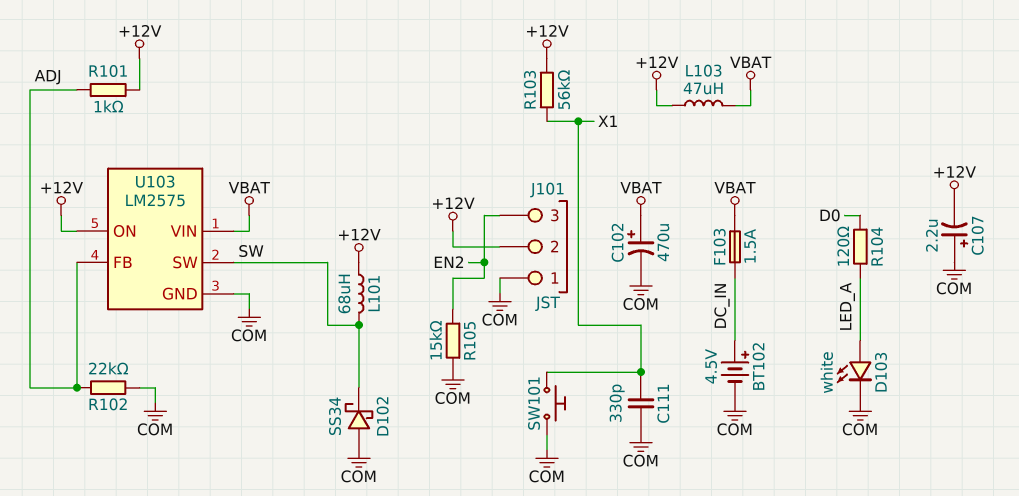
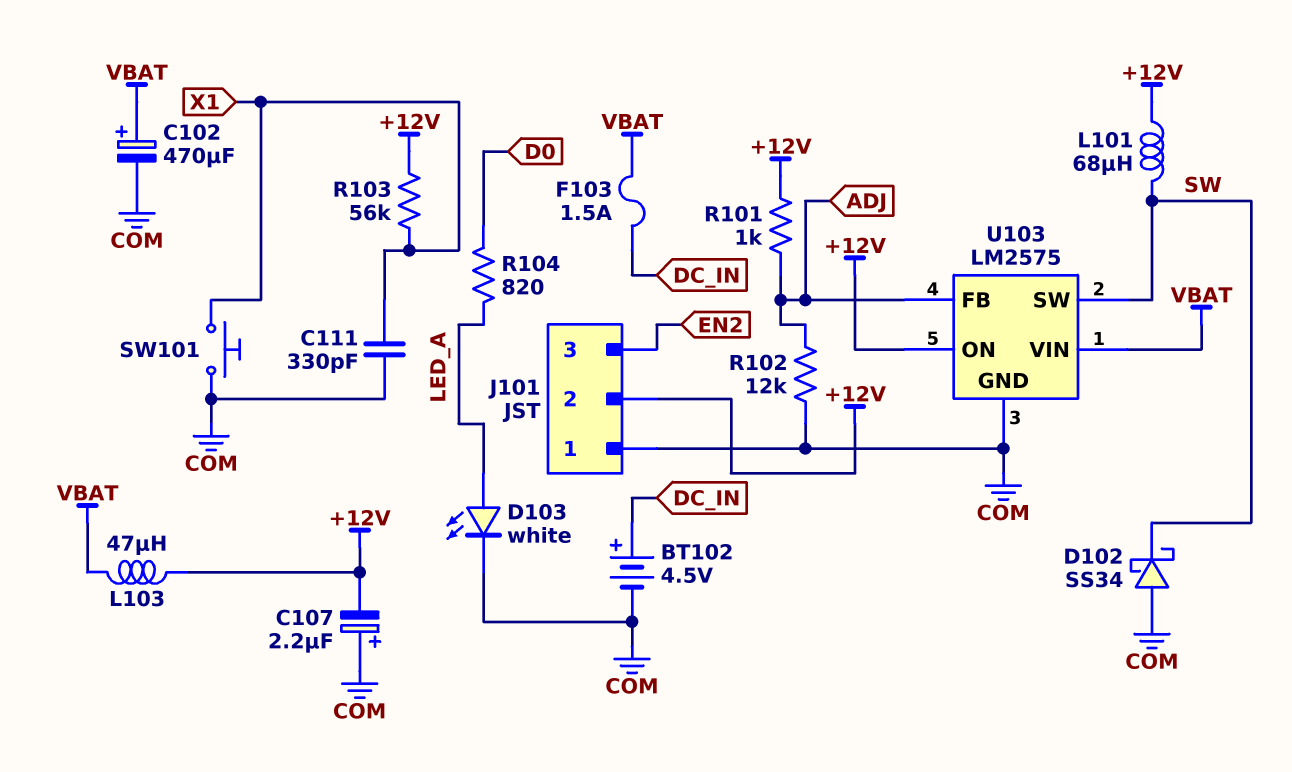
R102: 22k (ADJ, COM) -> 12k (ADJ, COM)
R104: 120 (D0, LED_A) -> 820 (D0, LED_A)
R105: 15k (COM, EN2) -> none

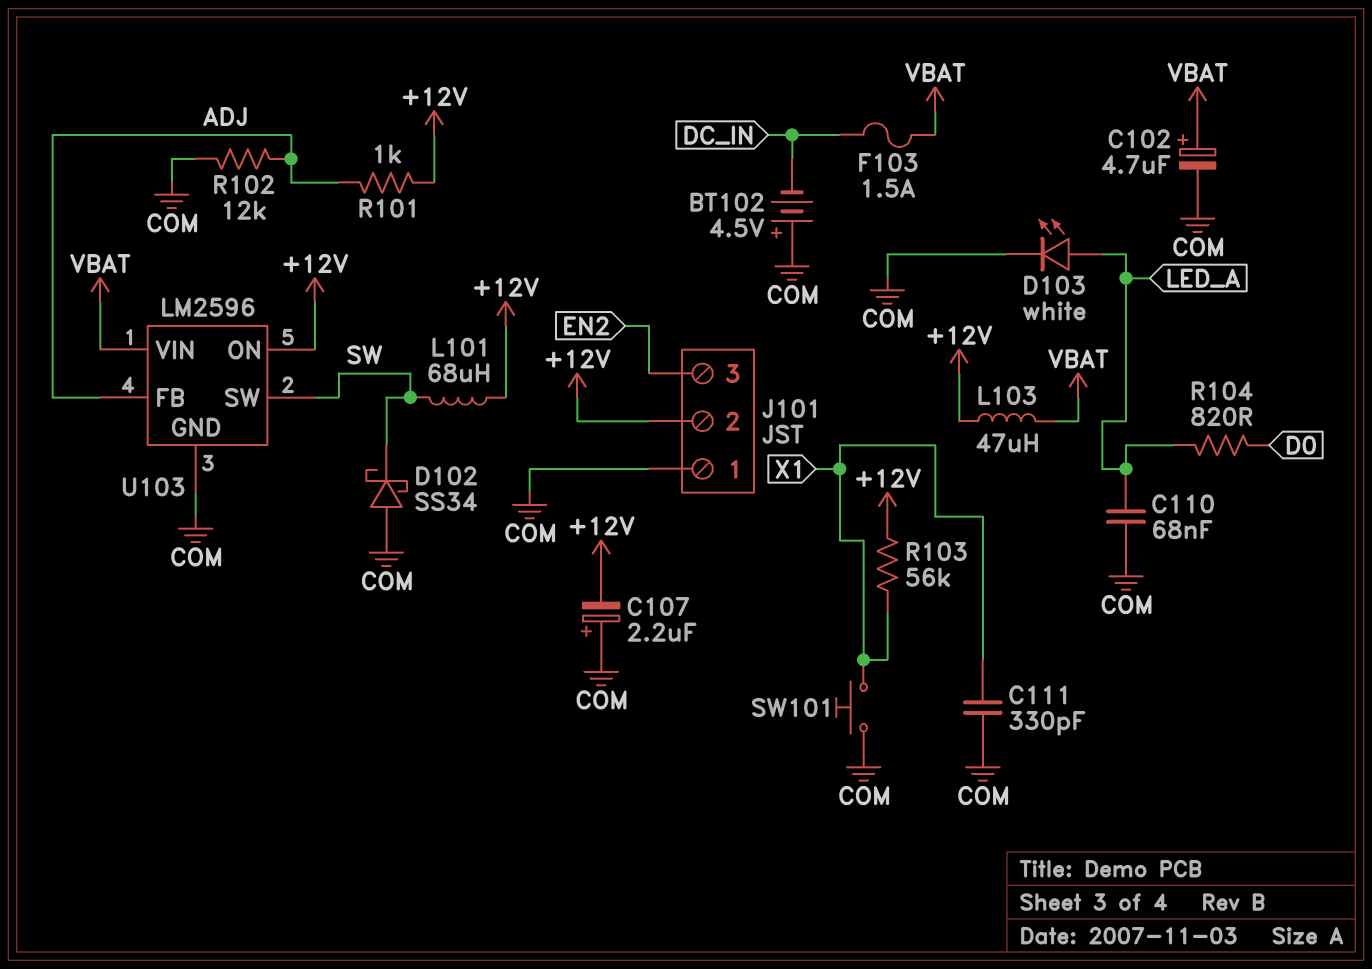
BT102: 4.5V (plus DC_IN, minus COM) -> 4.5V (plus COM, minus DC_IN)
C102: 470uF (plus VBAT, minus COM) -> 4.7uF (plus VBAT, minus COM)
C110: none -> 68nF (COM, LED_A)
U103: LM2575 -> LM2596

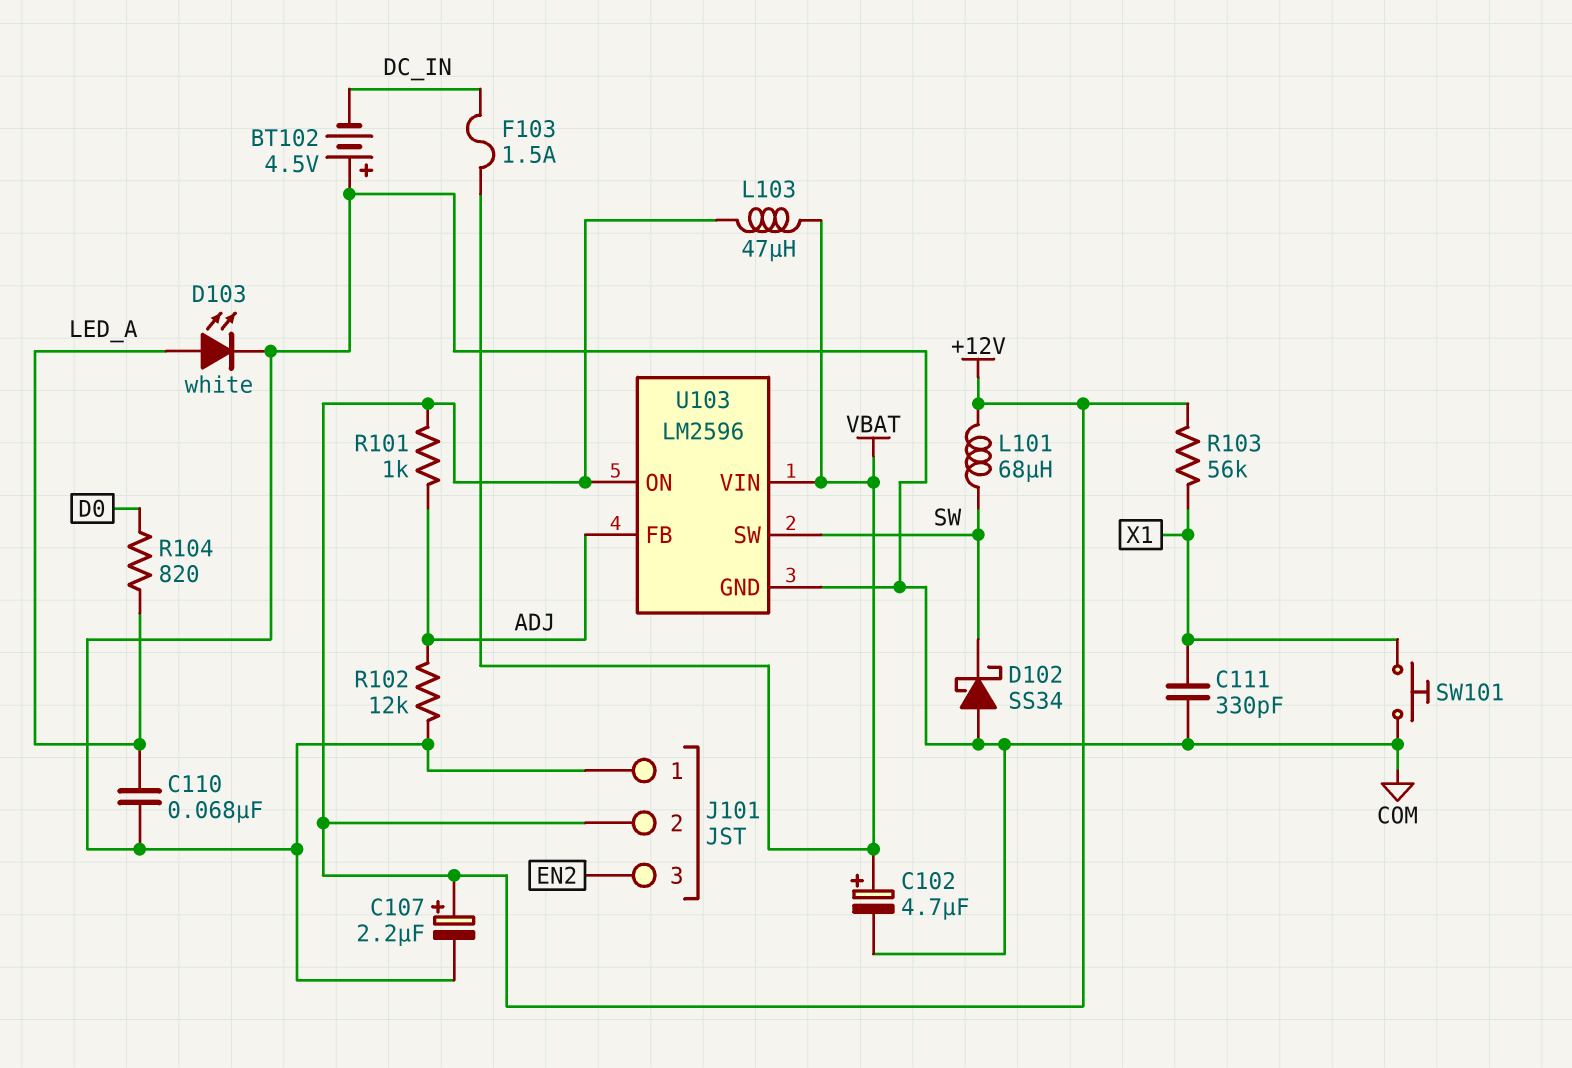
C107: 2.2uF (plus COM, minus +12V) -> 2.2uF (plus +12V, minus COM)

